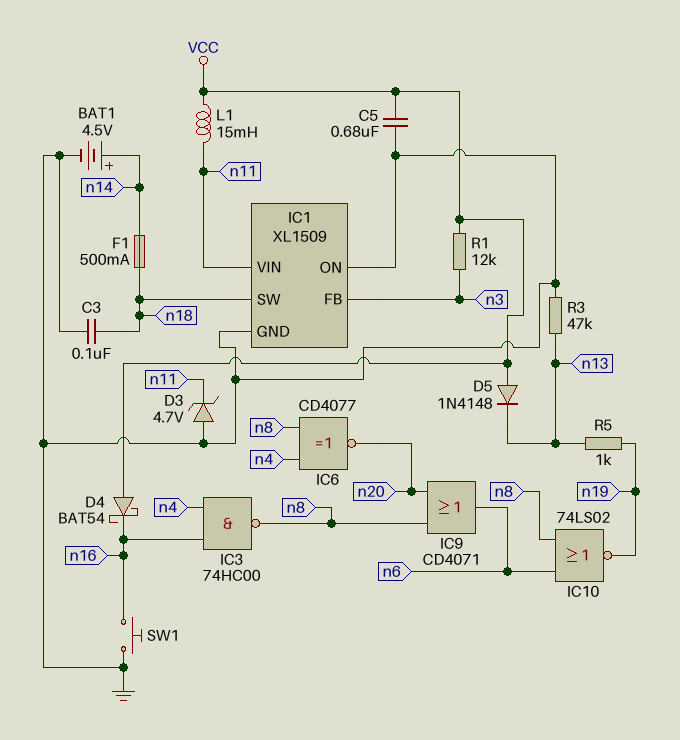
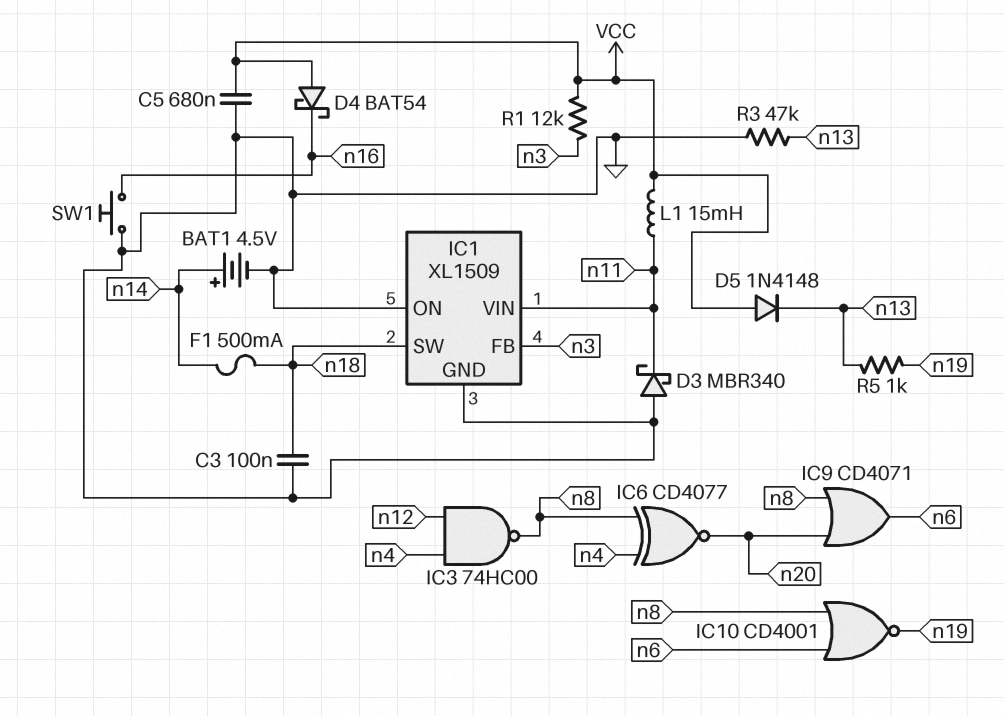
D3: zener 4.7V (A GND, K n11) -> schottky MBR340 (A GND, K n11)
IC3: NAND 74HC00 (in n4, in n16, out n8) -> NAND 74HC00 (in n4, in n12, out n8)
IC10: NOR 74LS02 (in n6, in n8, out n19) -> NOR CD4001 (in n6, in n8, out n19)

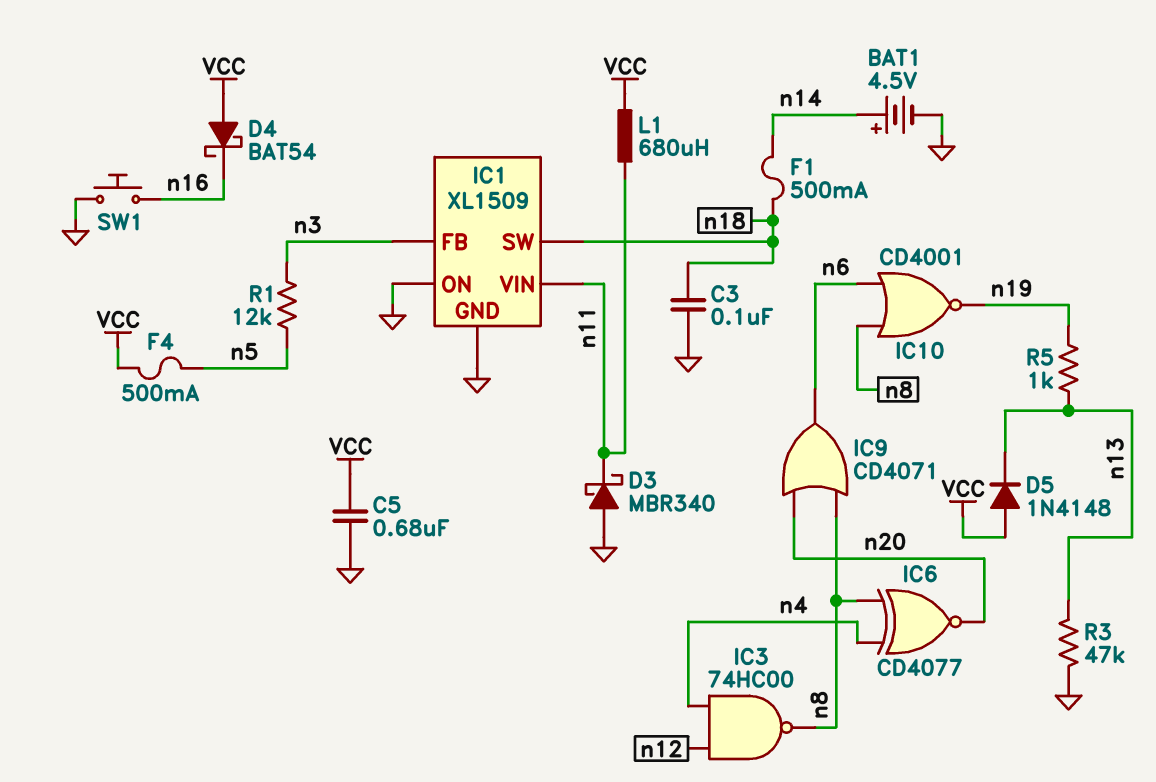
F4: none -> 500mA (VCC, n5)
L1: 15mH (VCC, n11) -> 680uH (VCC, n11)
R1: 12k (VCC, n3) -> 12k (n3, n5)

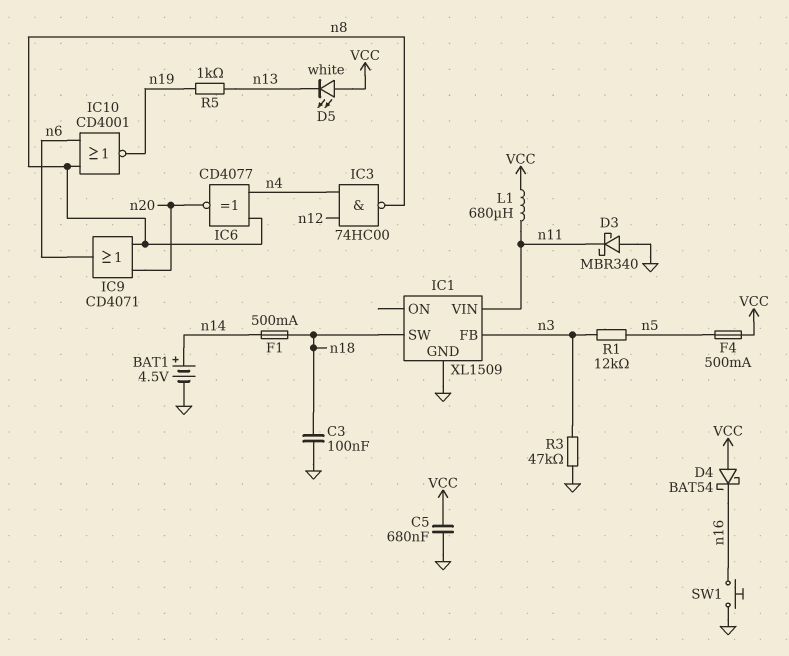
D5: diode 1N4148 (A VCC, K n13) -> LED white (A VCC, K n13)
IC1 pin ON: GND -> none
R3: 47k (GND, n13) -> 47k (GND, n3)

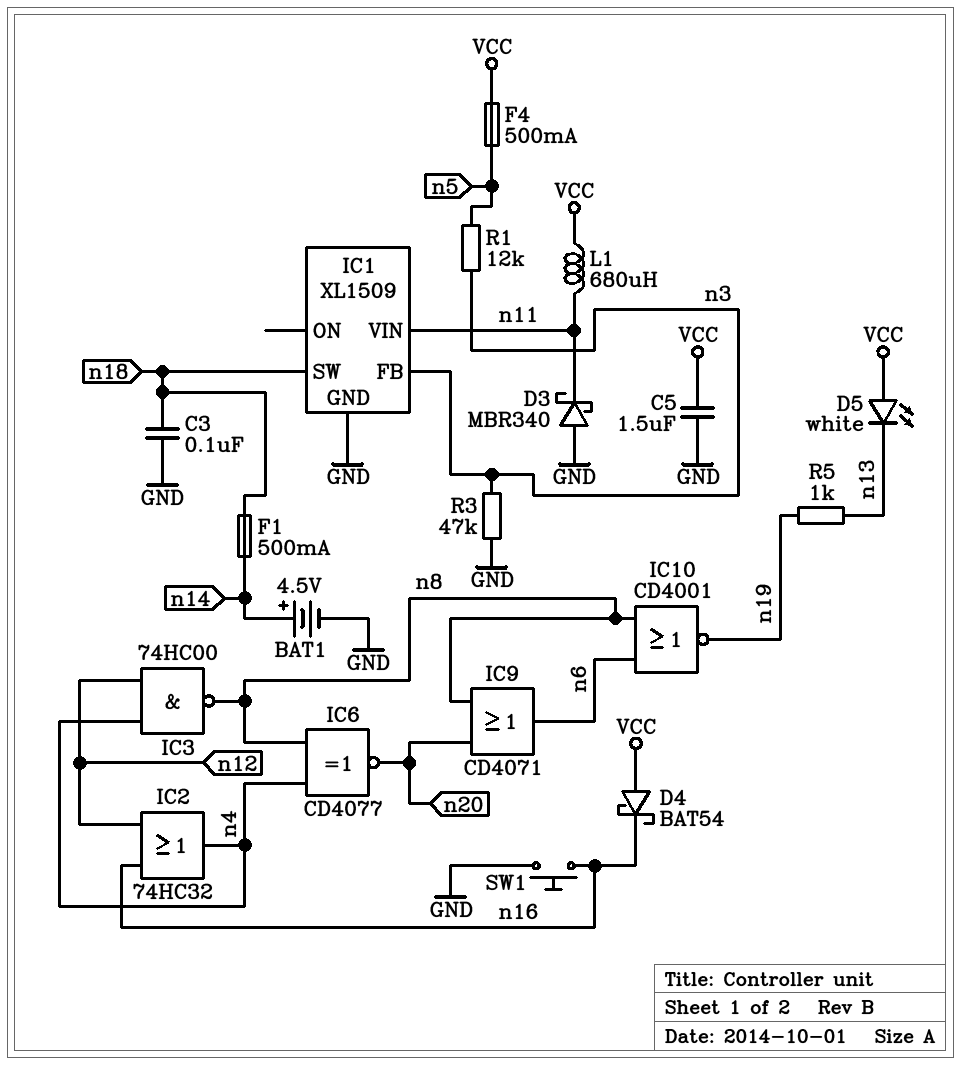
C5: 680nF (GND, VCC) -> 1.5uF (GND, VCC)
IC2: none -> OR 74HC32 (in n12, in n16, out n4)

